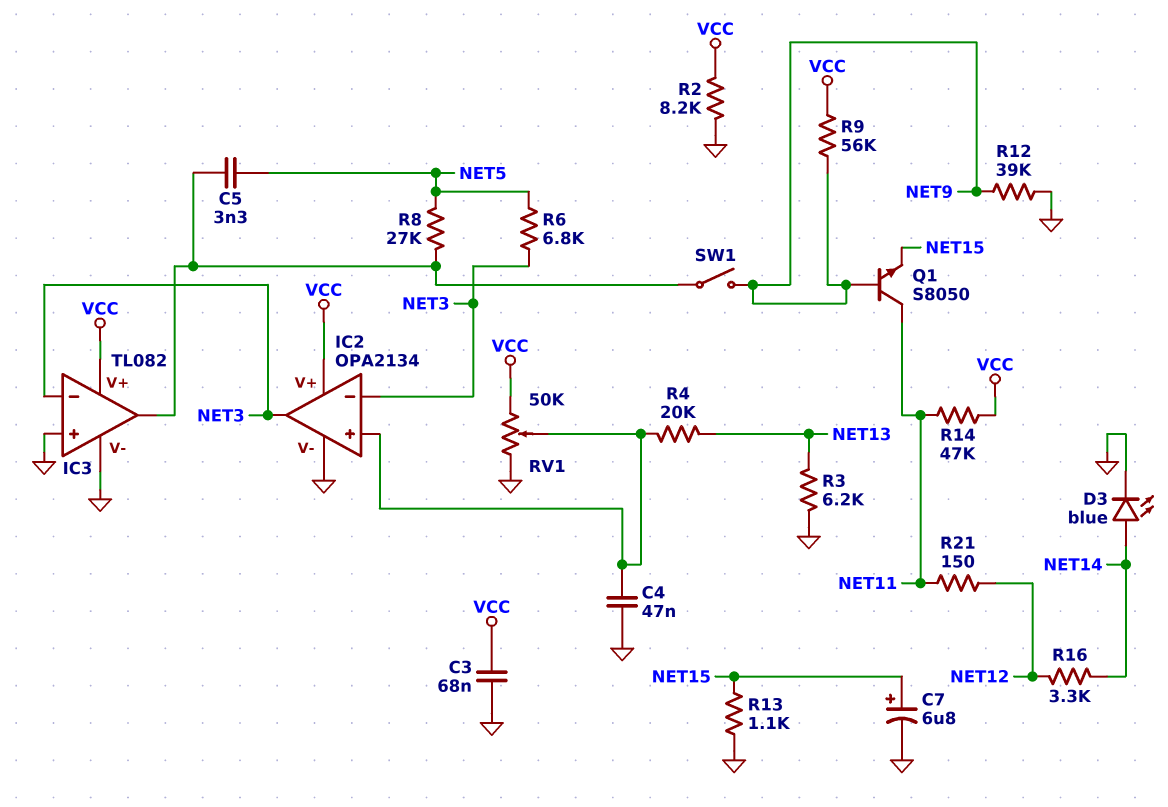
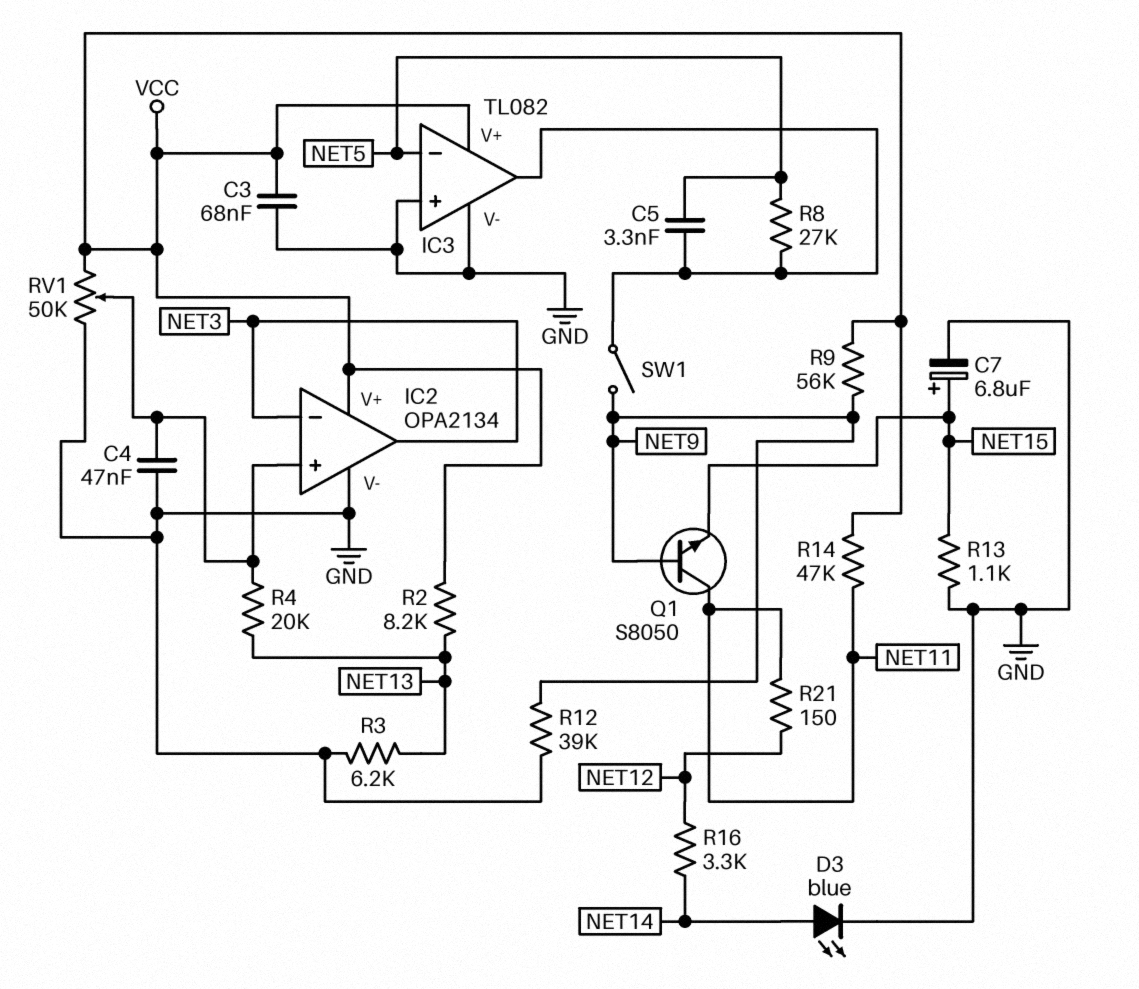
IC3 pin in-: NET3 -> NET5
R2: 8.2k (GND, VCC) -> 8.2k (NET13, VCC)
R6: 6.8k (NET3, NET5) -> none

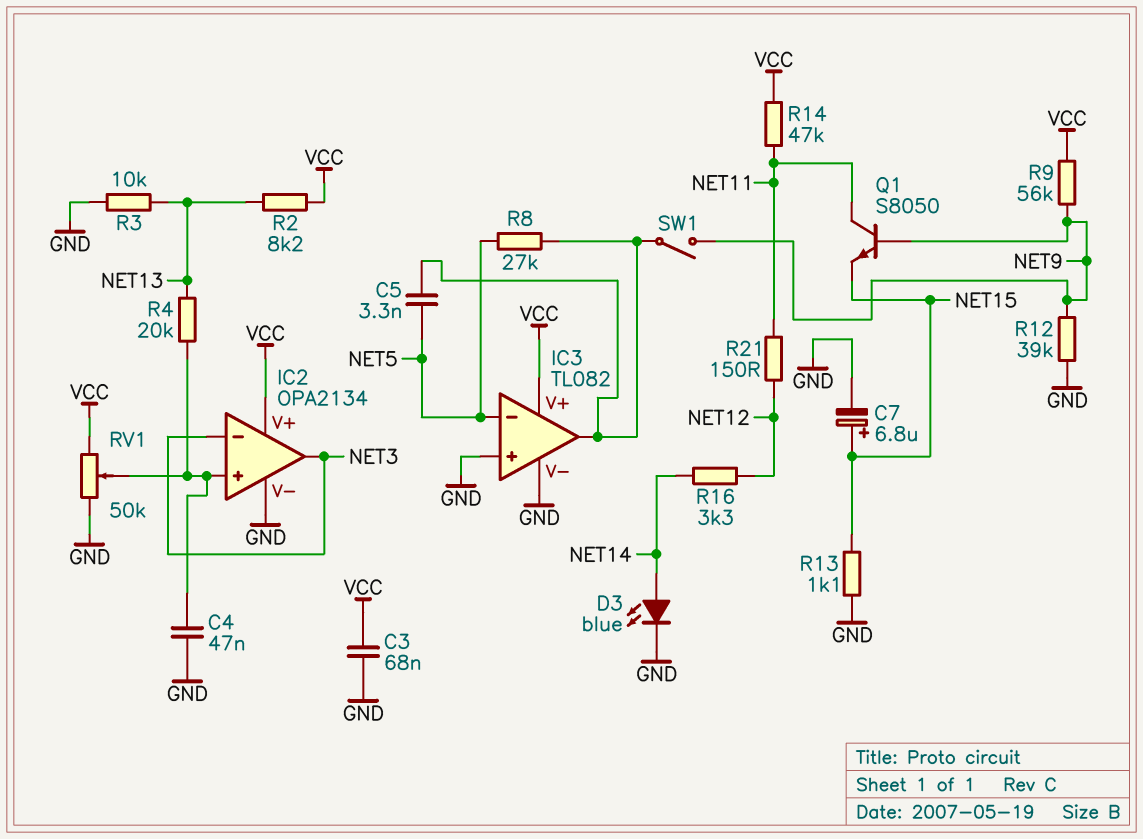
R3: 6.2k (GND, NET13) -> 10k (GND, NET13)

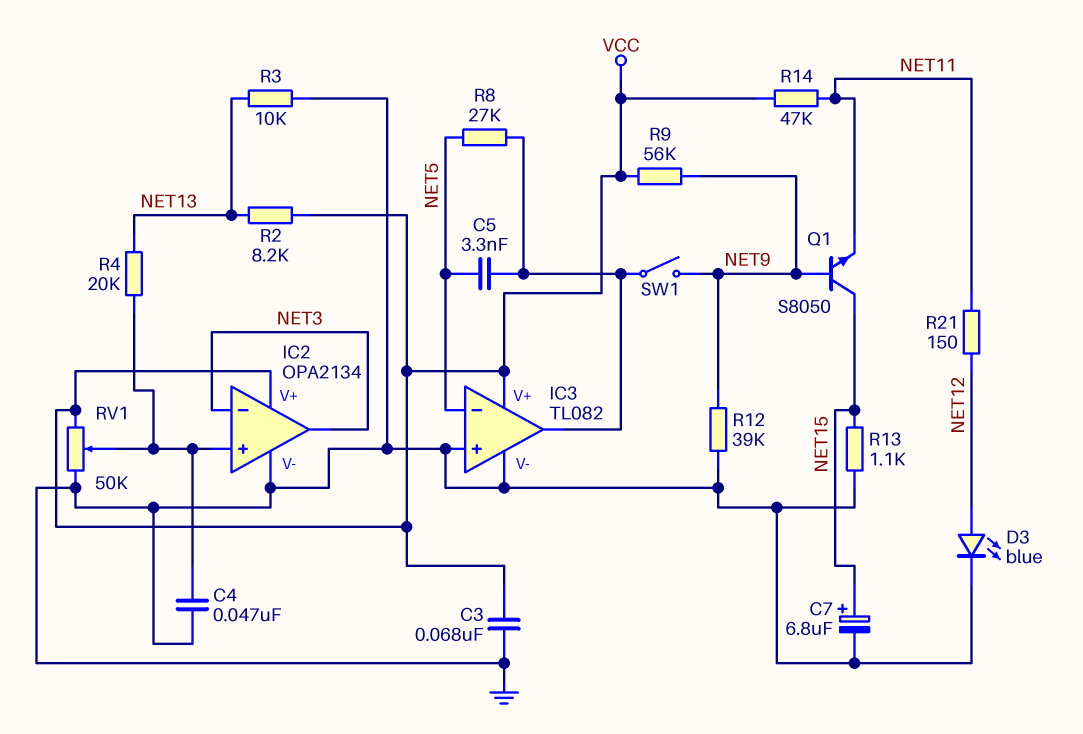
D3: LED blue (A NET14, K GND) -> LED blue (A NET12, K GND)
Q1: NPN S8050 (B NET9, C NET11, E NET15) -> NPN S8050 (B NET9, C NET15, E NET11)
R16: 3.3k (NET12, NET14) -> none

